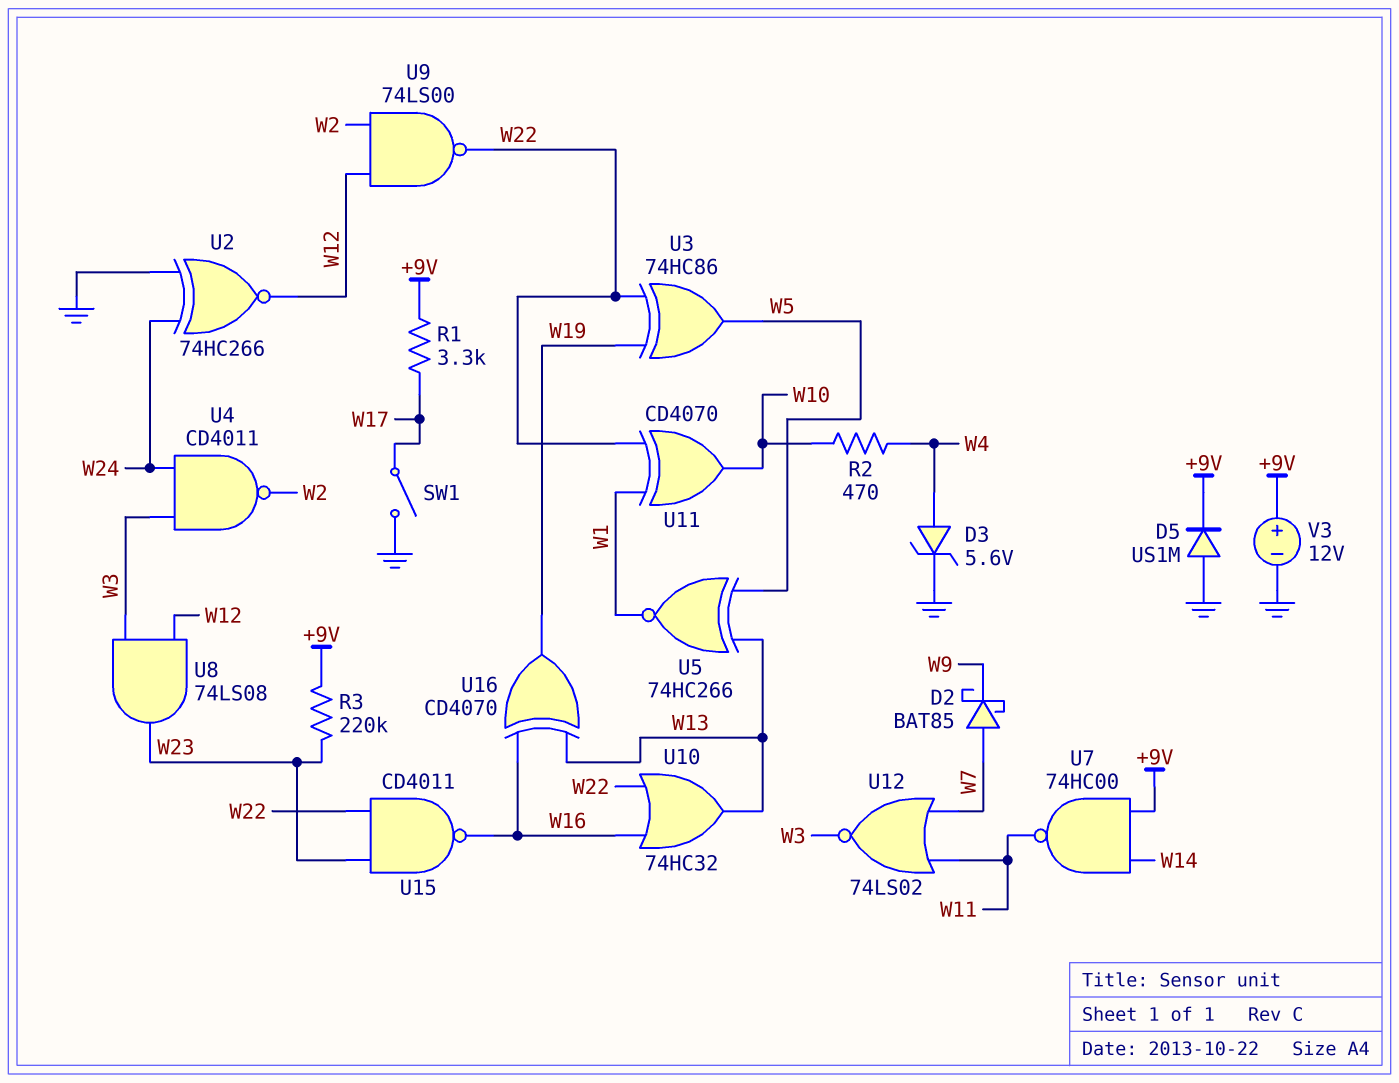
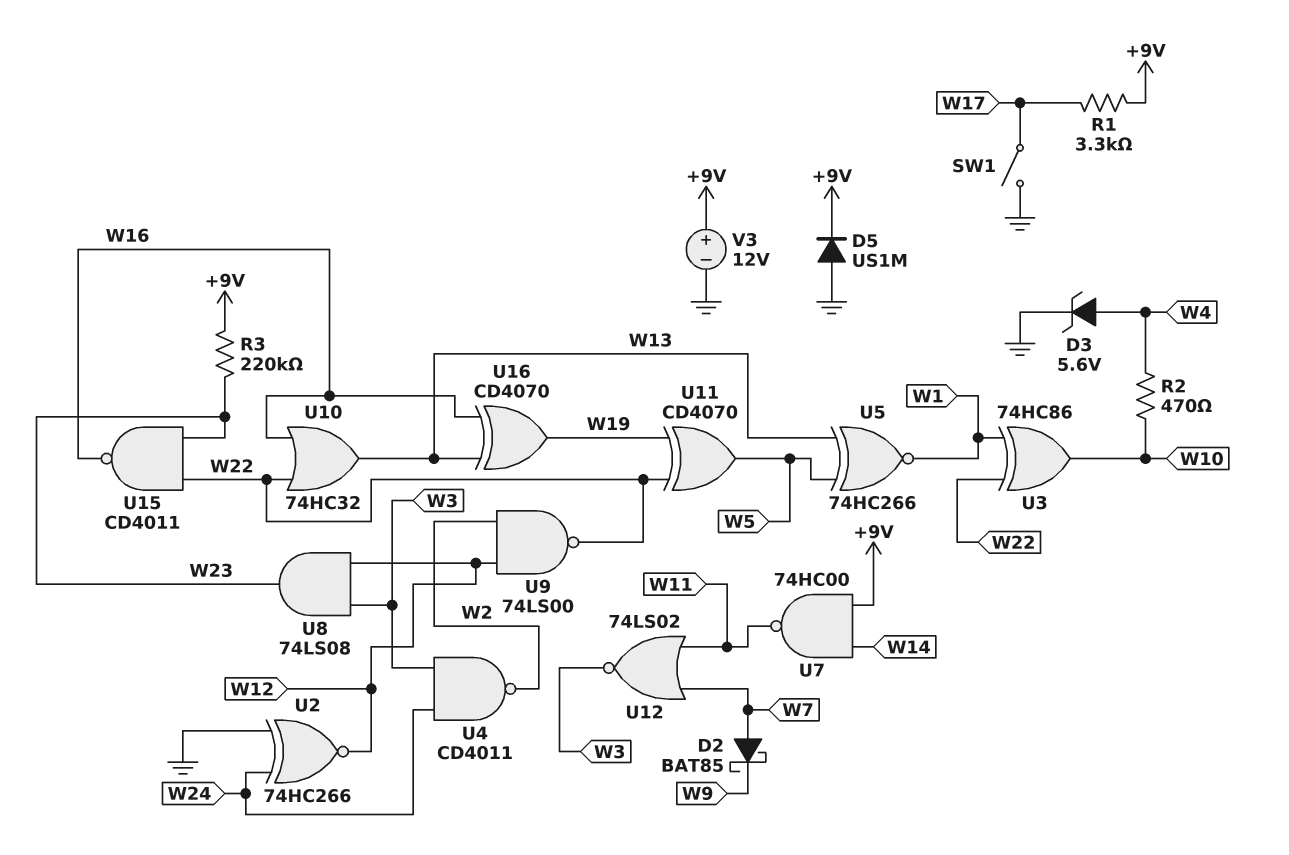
U3: XOR 74HC86 (in W19, in W22, out W5) -> XOR 74HC86 (in W1, in W22, out W10)
U11: XOR CD4070 (in W1, in W22, out W10) -> XOR CD4070 (in W19, in W22, out W5)

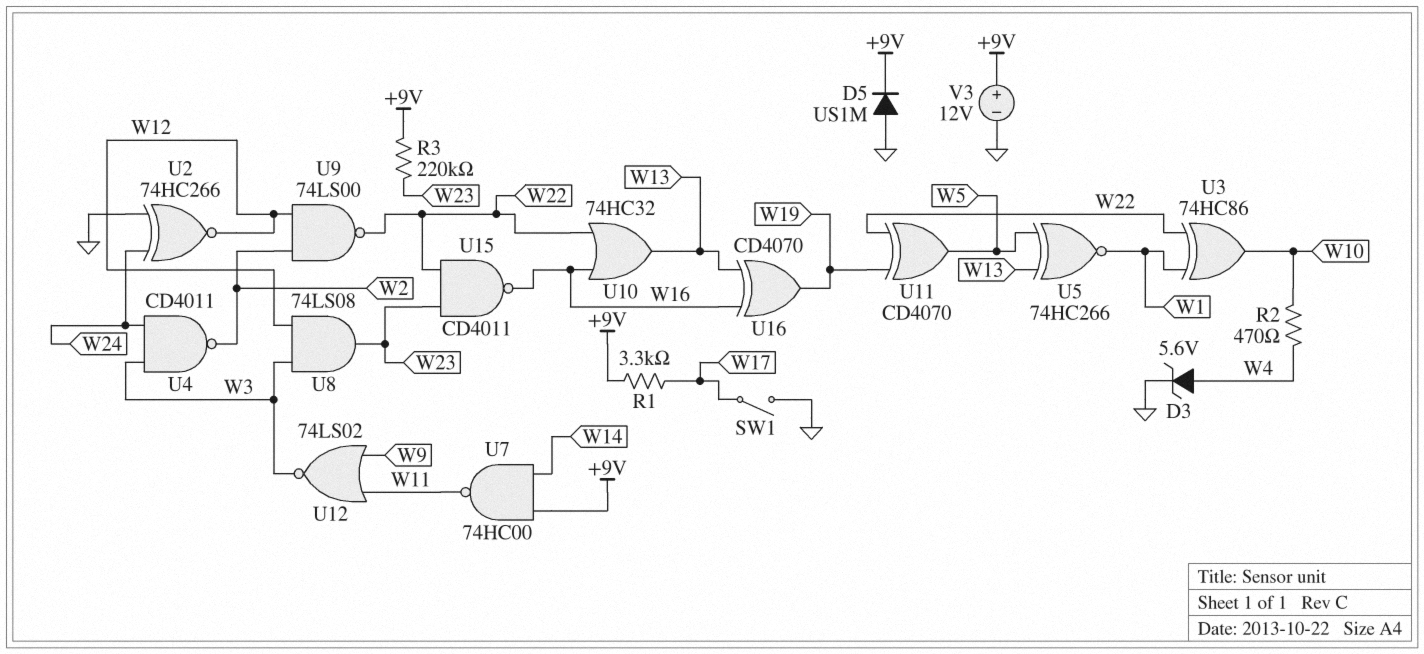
D2: schottky BAT85 (A W7, K W9) -> none
U12: NOR 74LS02 (in W7, in W11, out W3) -> NOR 74LS02 (in W9, in W11, out W3)

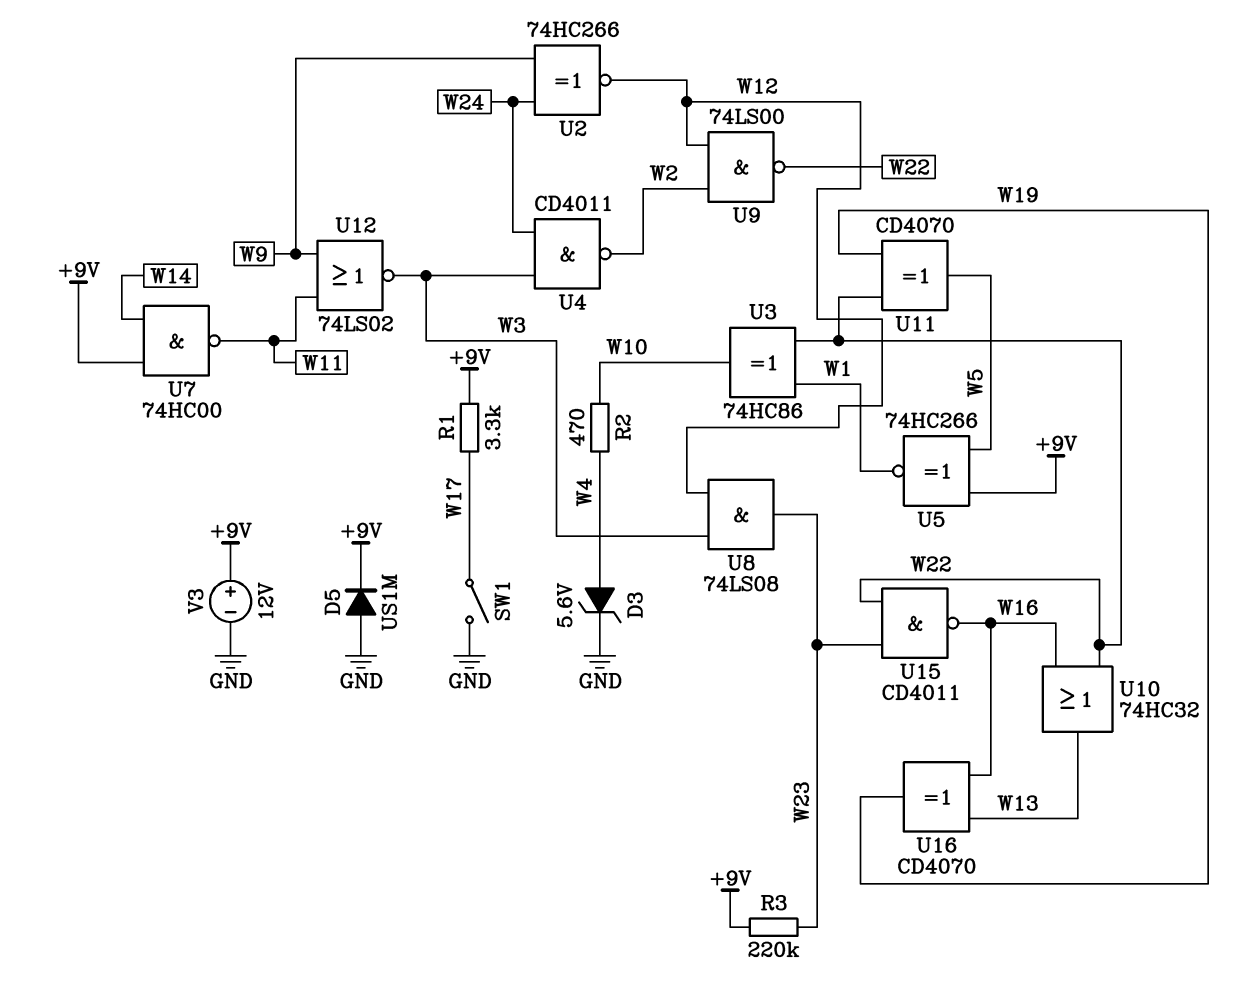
U2: XNOR 74HC266 (in GND, in W24, out W12) -> XNOR 74HC266 (in W9, in W24, out W12)
U5: XNOR 74HC266 (in W5, in W13, out W1) -> XNOR 74HC266 (in +9V, in W5, out W1)

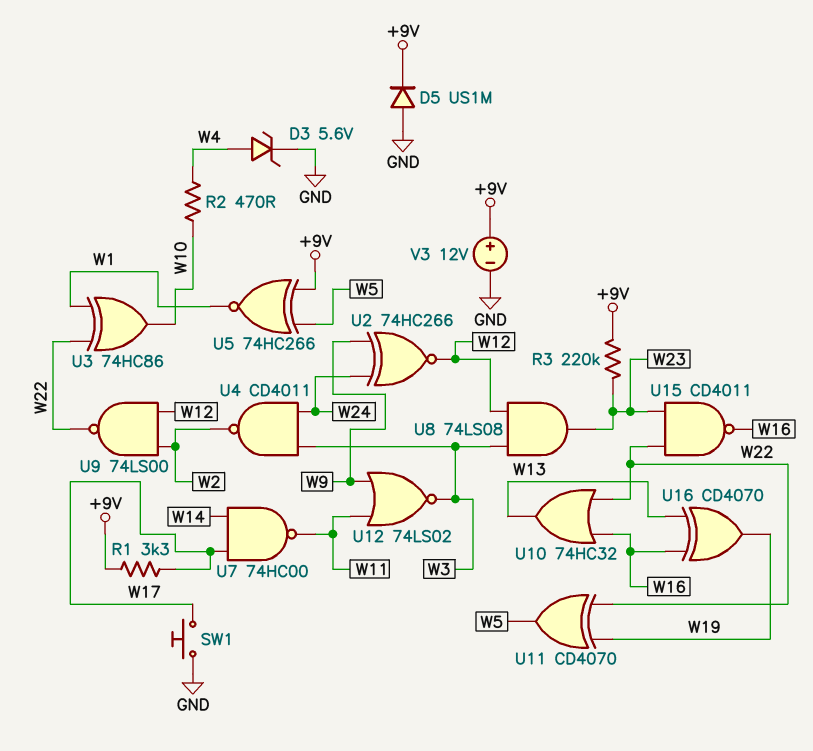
SW1: switch (GND, W17) -> button (GND, W17)
U7: NAND 74HC00 (in +9V, in W14, out W11) -> NAND 74HC00 (in W14, in W17, out W11)

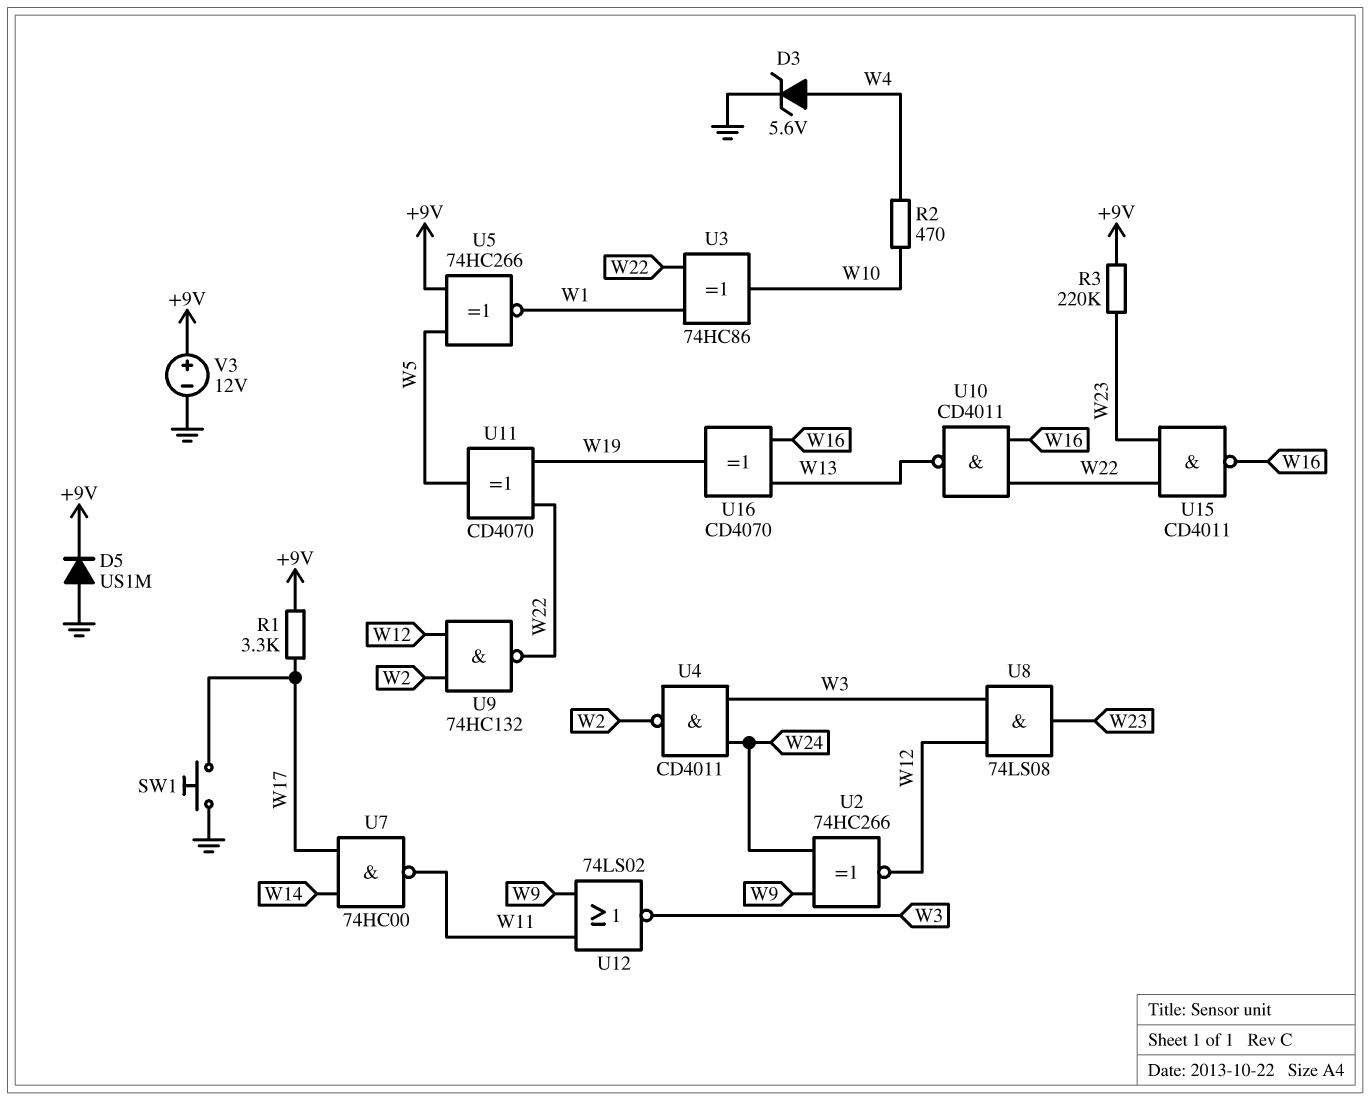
U9: NAND 74LS00 (in W2, in W12, out W22) -> NAND 74HC132 (in W2, in W12, out W22)
U10: OR 74HC32 (in W16, in W22, out W13) -> NAND CD4011 (in W16, in W22, out W13)

